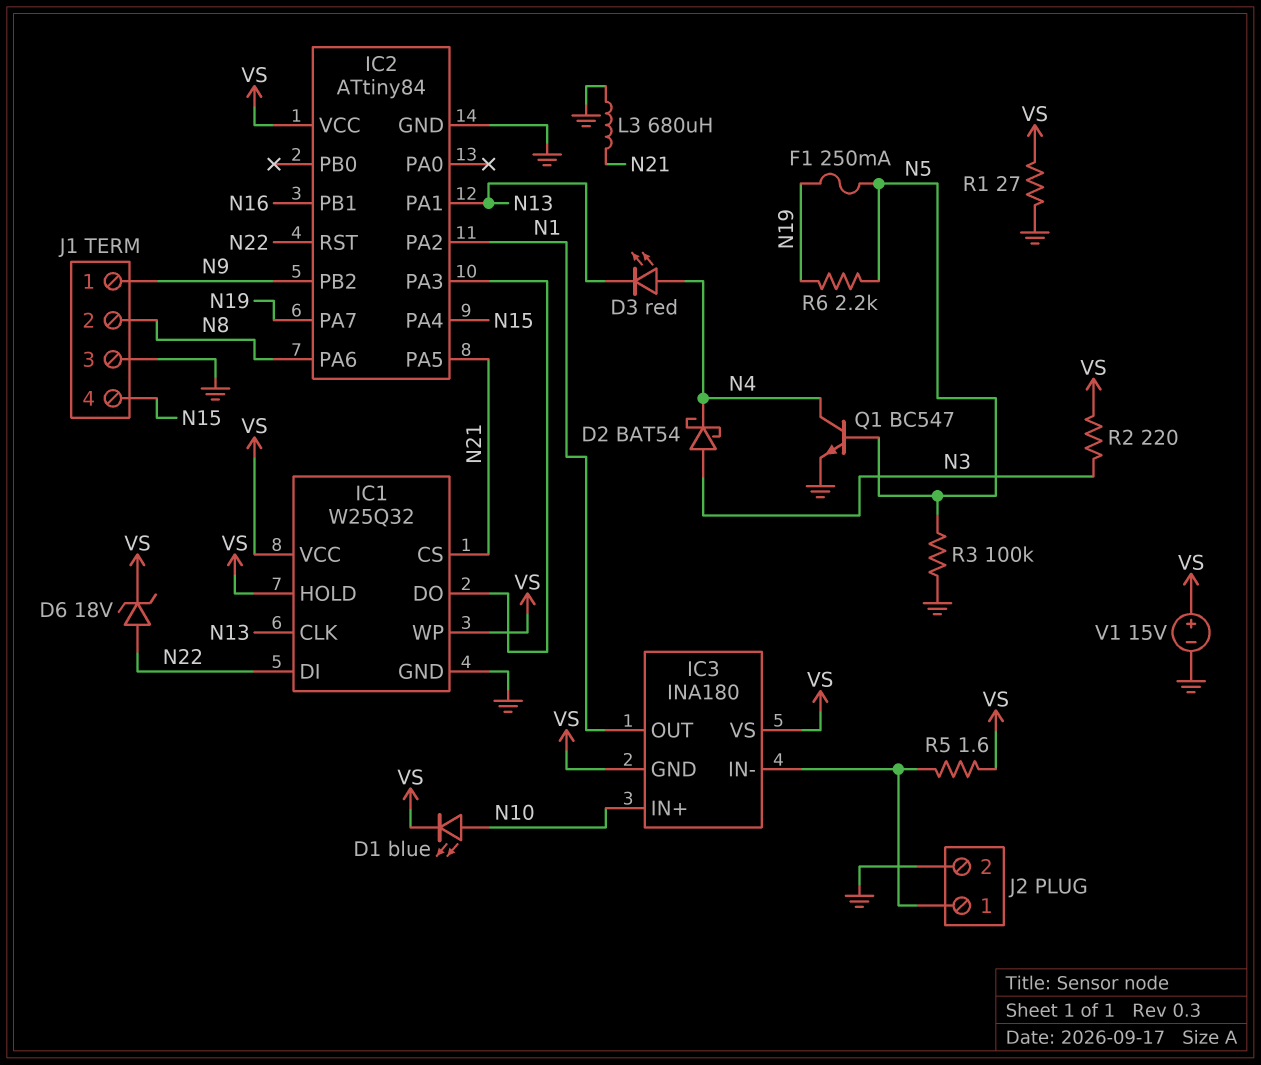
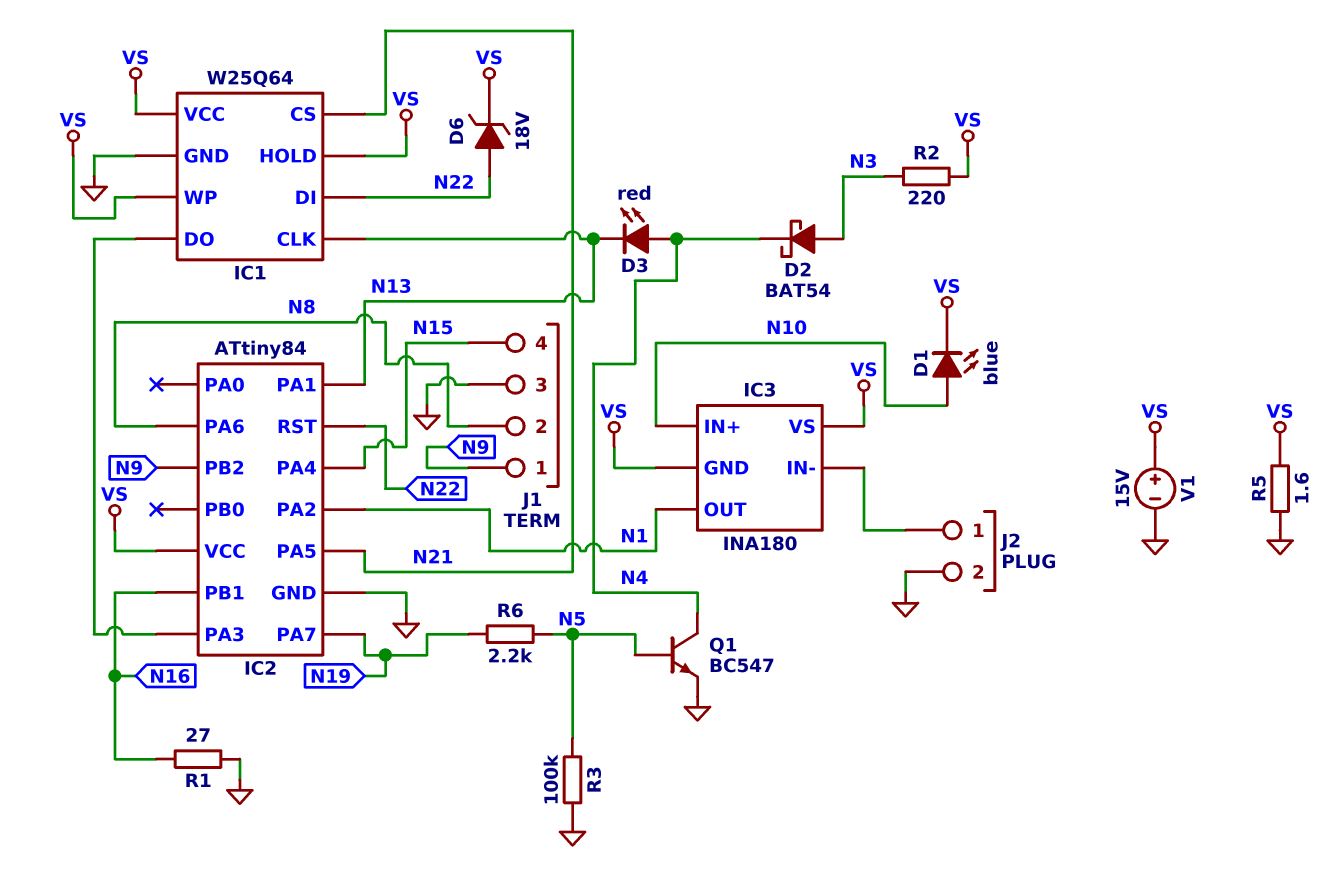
F1: 250mA (N5, N19) -> none
IC1: W25Q32 -> W25Q64
L3: 680uH (GND, N21) -> none
R1: 27 (GND, VS) -> 27 (GND, N16)
R5: 1.6 (IC3/IN-, VS) -> 1.6 (GND, VS)

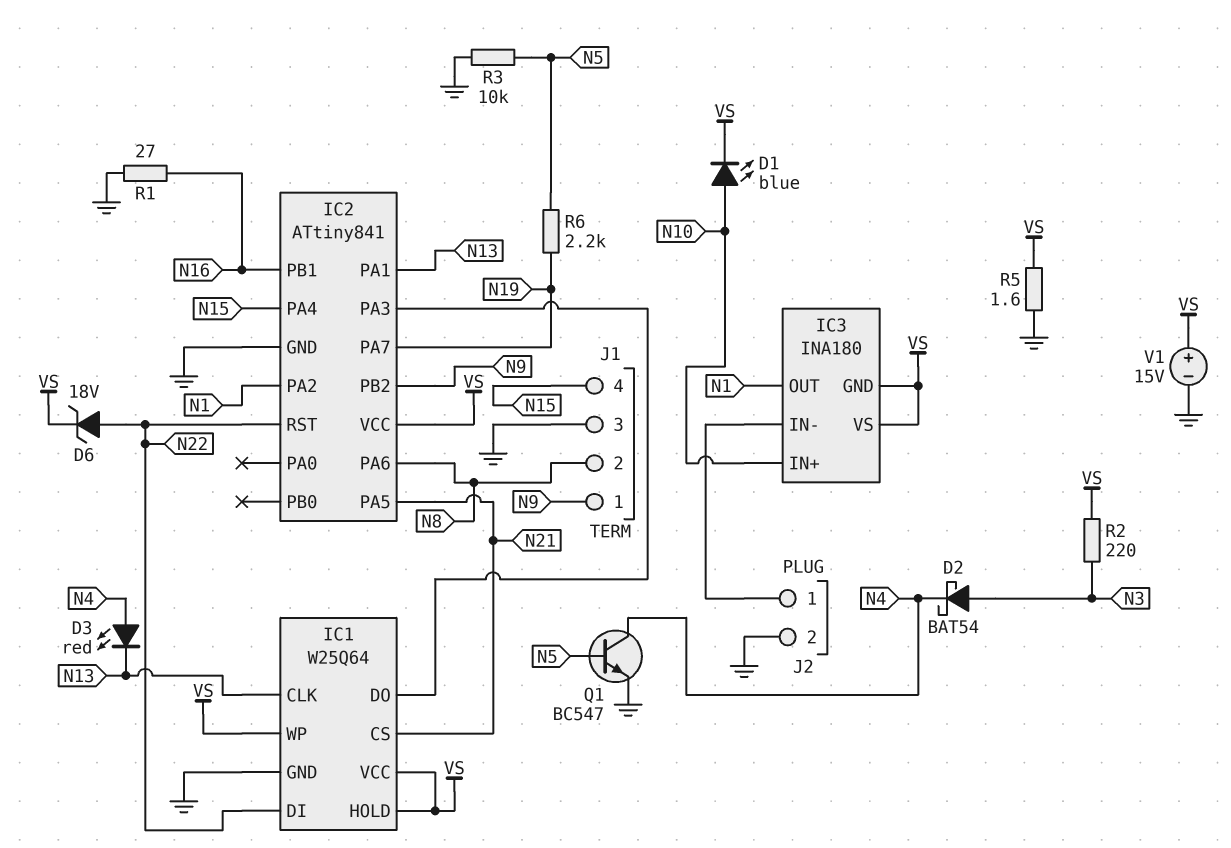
IC2: ATtiny84 -> ATtiny841
R3: 100k (GND, N5) -> 10k (GND, N5)

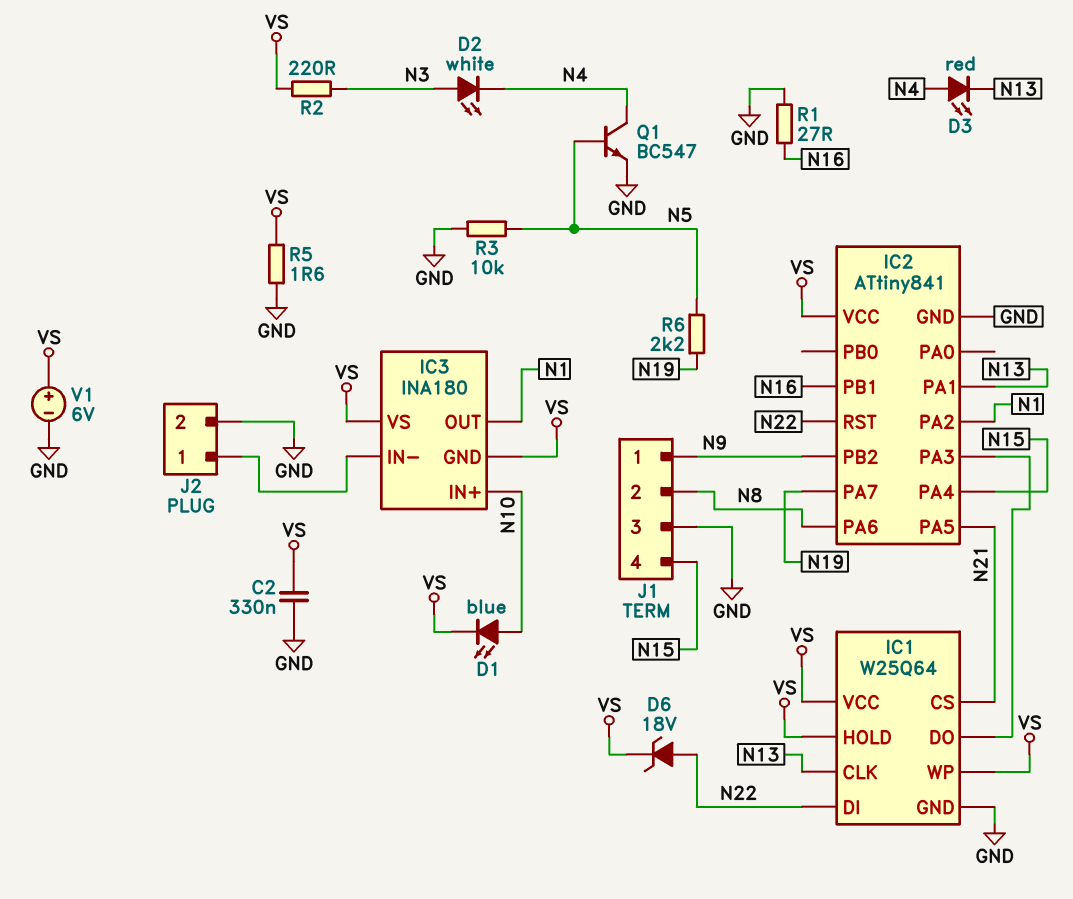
C2: none -> 330nF (GND, VS)
D2: schottky BAT54 (A N3, K N4) -> LED white (A N3, K N4)
V1: 15V (plus VS, minus GND) -> 6V (plus VS, minus GND)

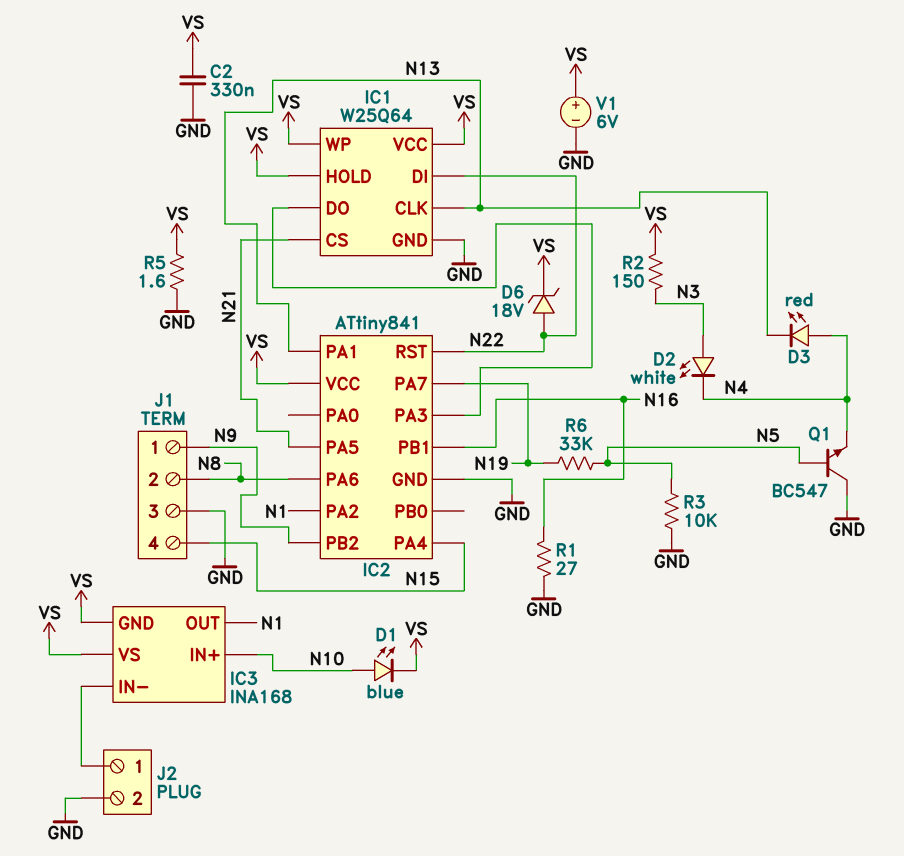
IC3: INA180 -> INA168
Q1: NPN BC547 (B N5, C N4, E GND) -> NPN BC547 (B N5, C GND, E N4)
R2: 220 (N3, VS) -> 150 (N3, VS)
R6: 2.2k (N5, N19) -> 33k (N5, N19)

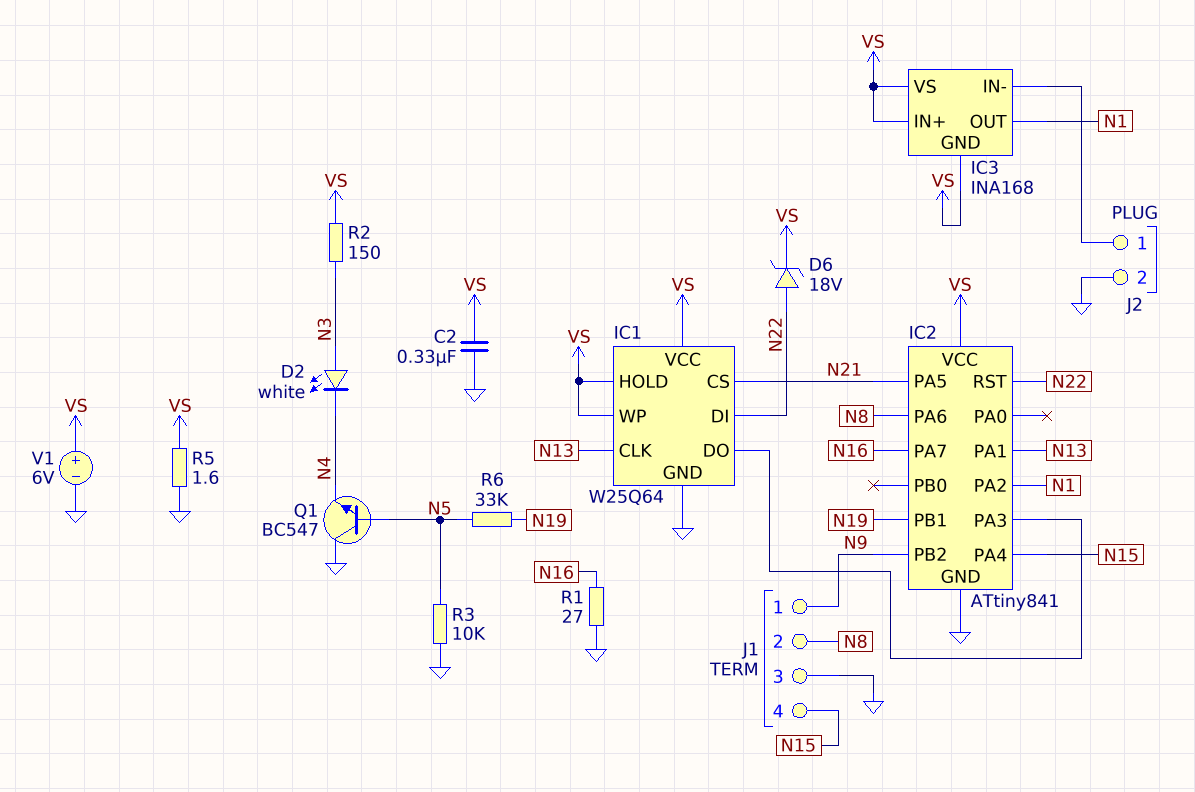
D1: LED blue (A N10, K VS) -> none
D3: LED red (A N4, K N13) -> none
IC2 pin PA7: N19 -> N16
IC2 pin PB1: N16 -> N19
IC3 pin IN+: N10 -> VS

